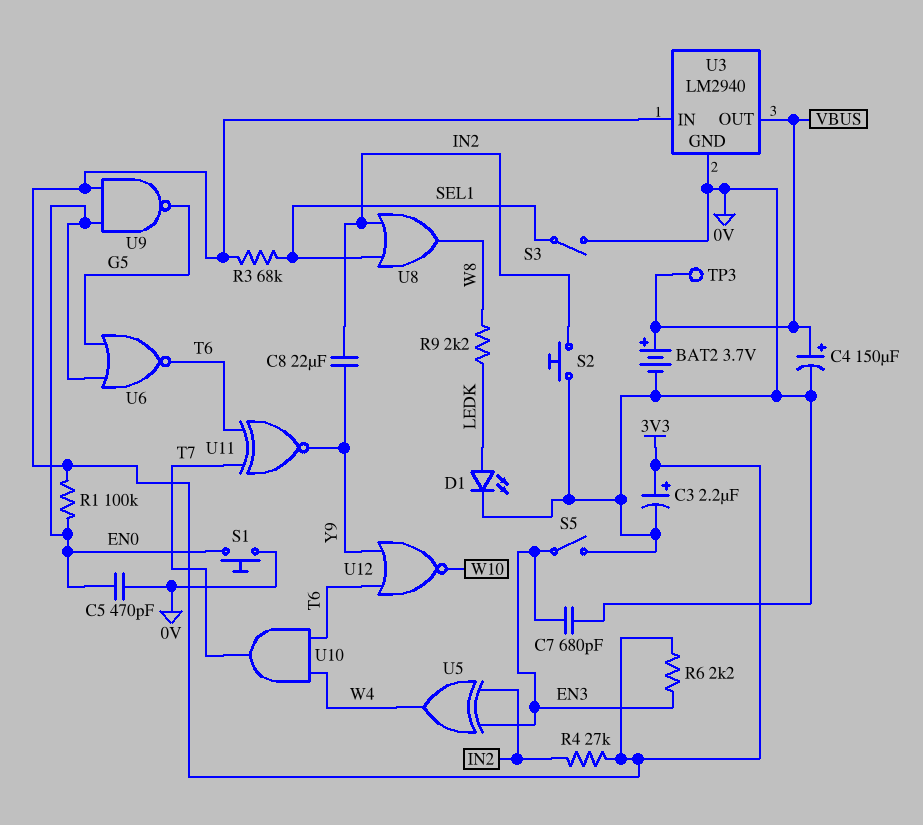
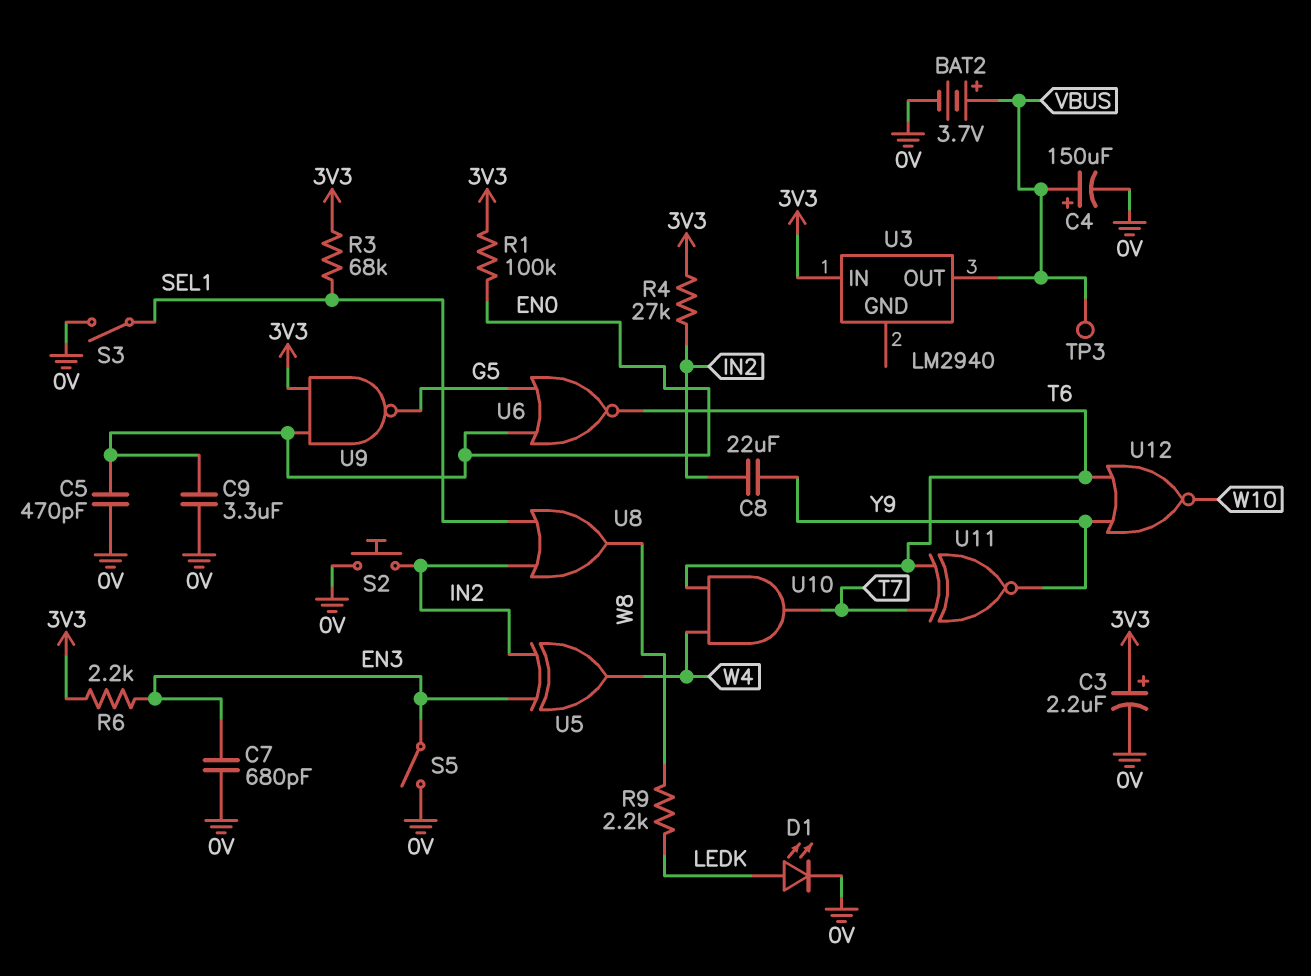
C9: none -> 3.3uF (0V, EN0)
S1: button (0V, EN0) -> none
U3 pin GND: 0V -> none

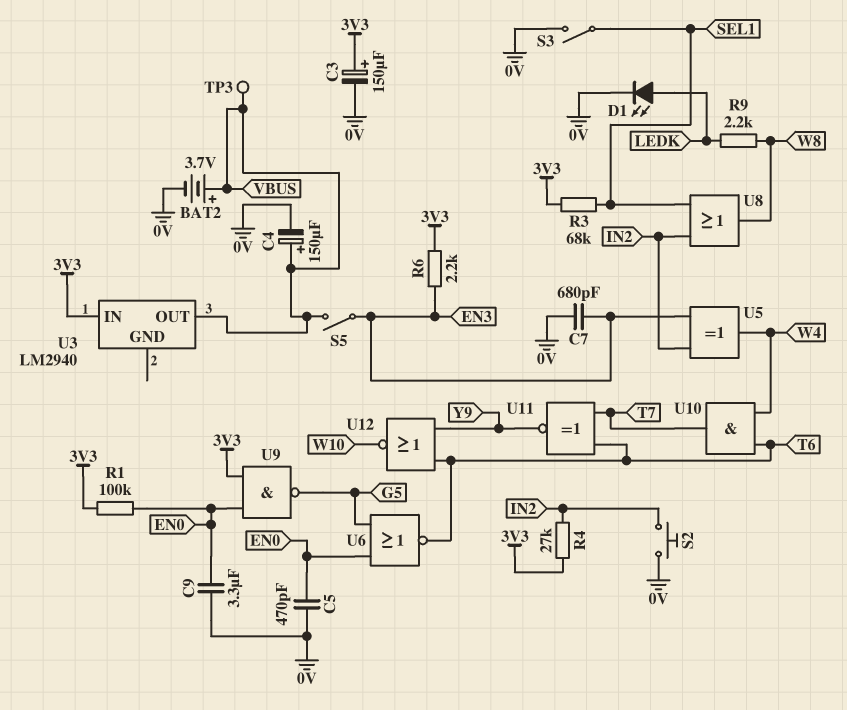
C3: 2.2uF (plus 3V3, minus 0V) -> 150uF (plus 3V3, minus 0V)
C8: 22uF (IN2, Y9) -> none
S5: switch (0V, EN3) -> switch (EN3, VBUS)

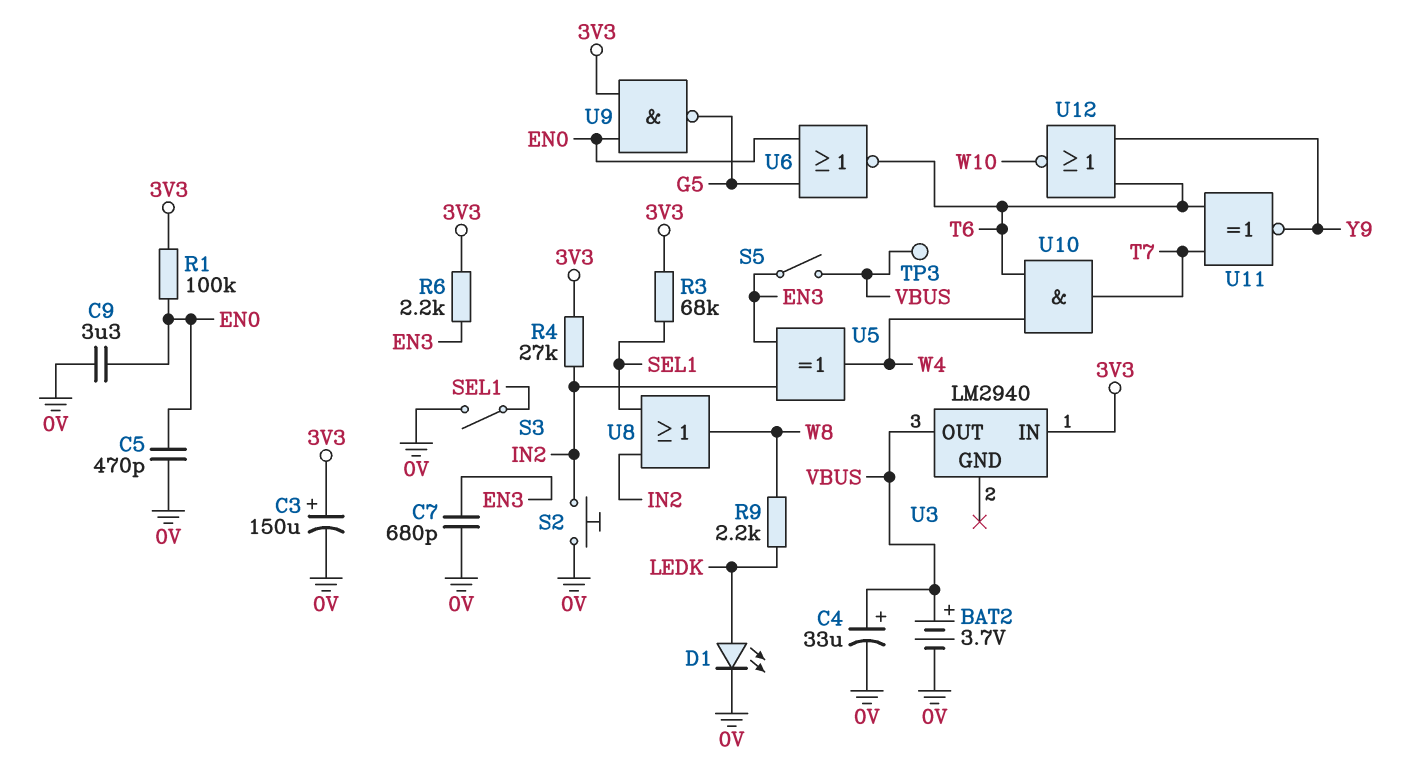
C4: 150uF (plus VBUS, minus 0V) -> 33uF (plus VBUS, minus 0V)

